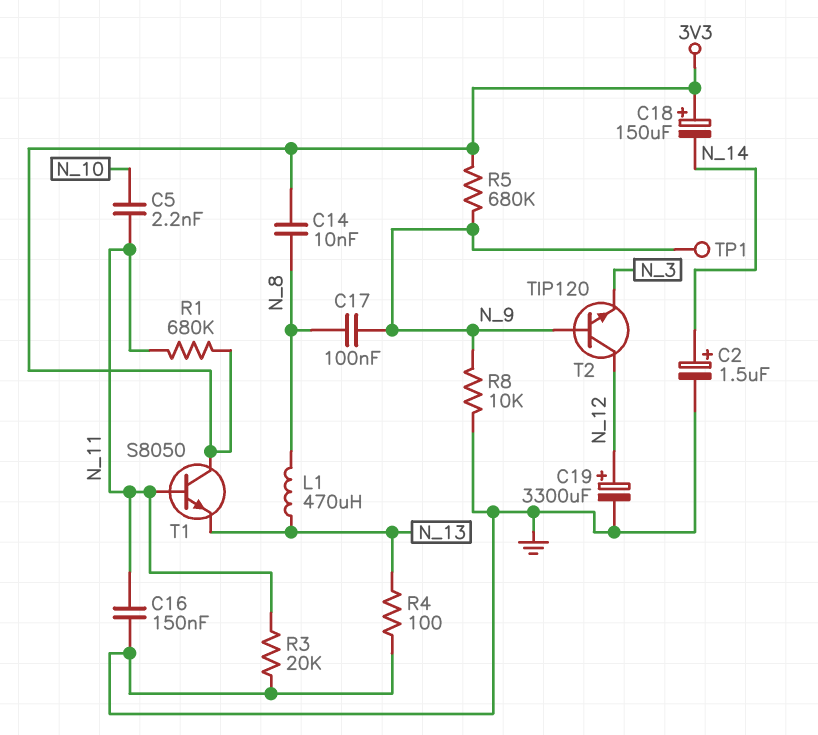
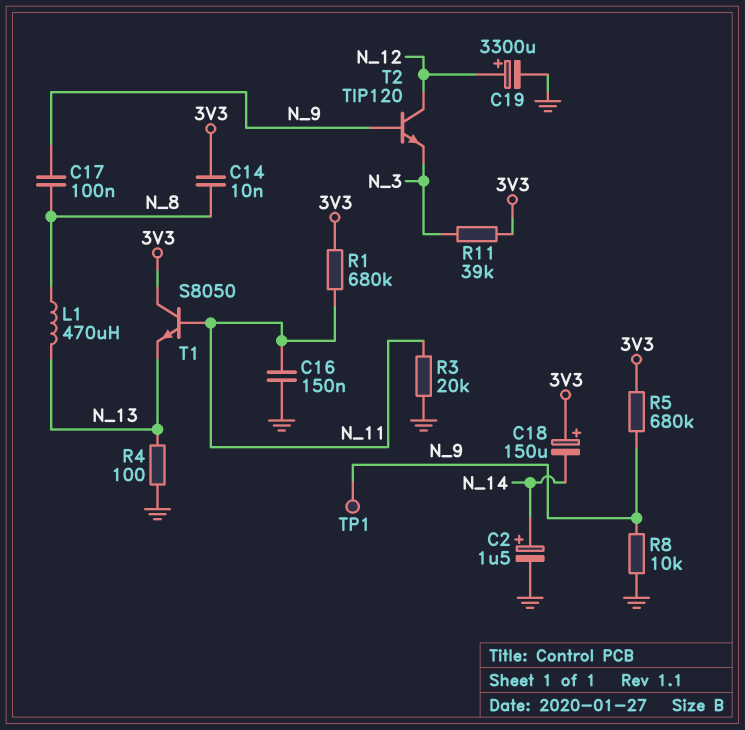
C5: 2.2nF (N_10, N_11) -> none
R11: none -> 39k (3V3, N_3)

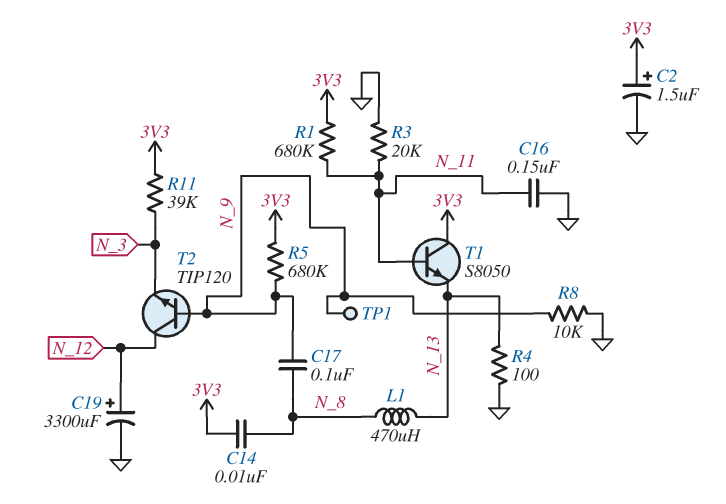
C2: 1.5uF (plus N_14, minus GND) -> 1.5uF (plus 3V3, minus GND)
C18: 150uF (plus 3V3, minus N_14) -> none

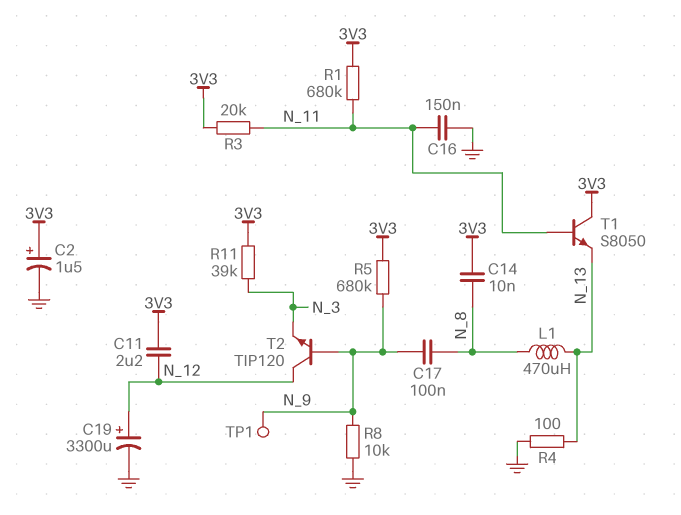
C11: none -> 2.2uF (3V3, N_12)
R3: 20k (GND, N_11) -> 20k (3V3, N_11)

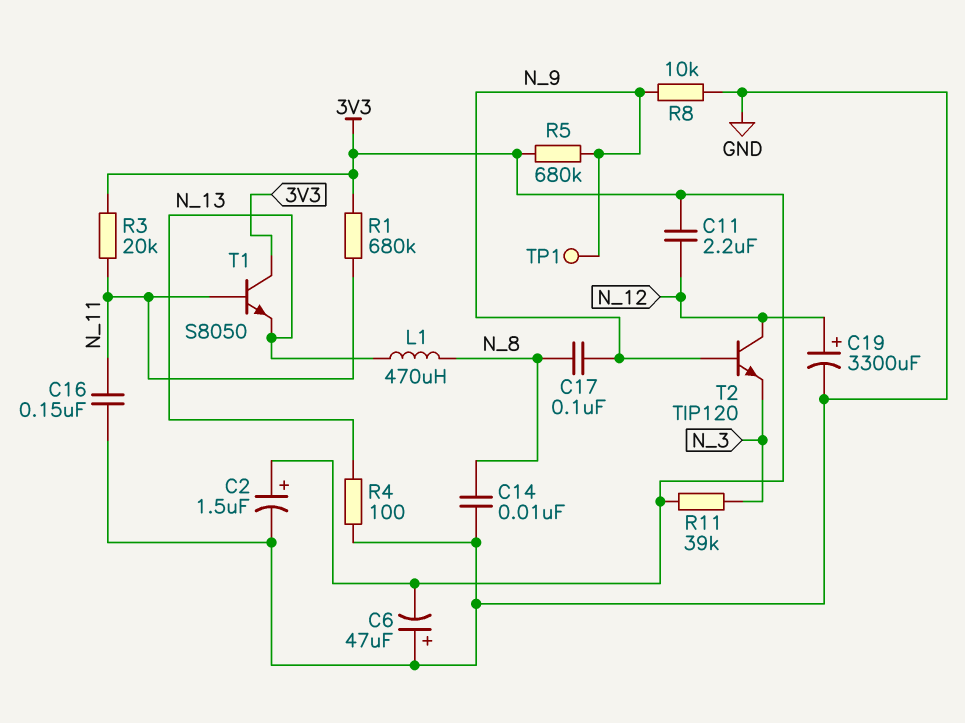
C6: none -> 47uF (plus GND, minus 3V3)
C14: 10nF (3V3, N_8) -> 10nF (GND, N_8)

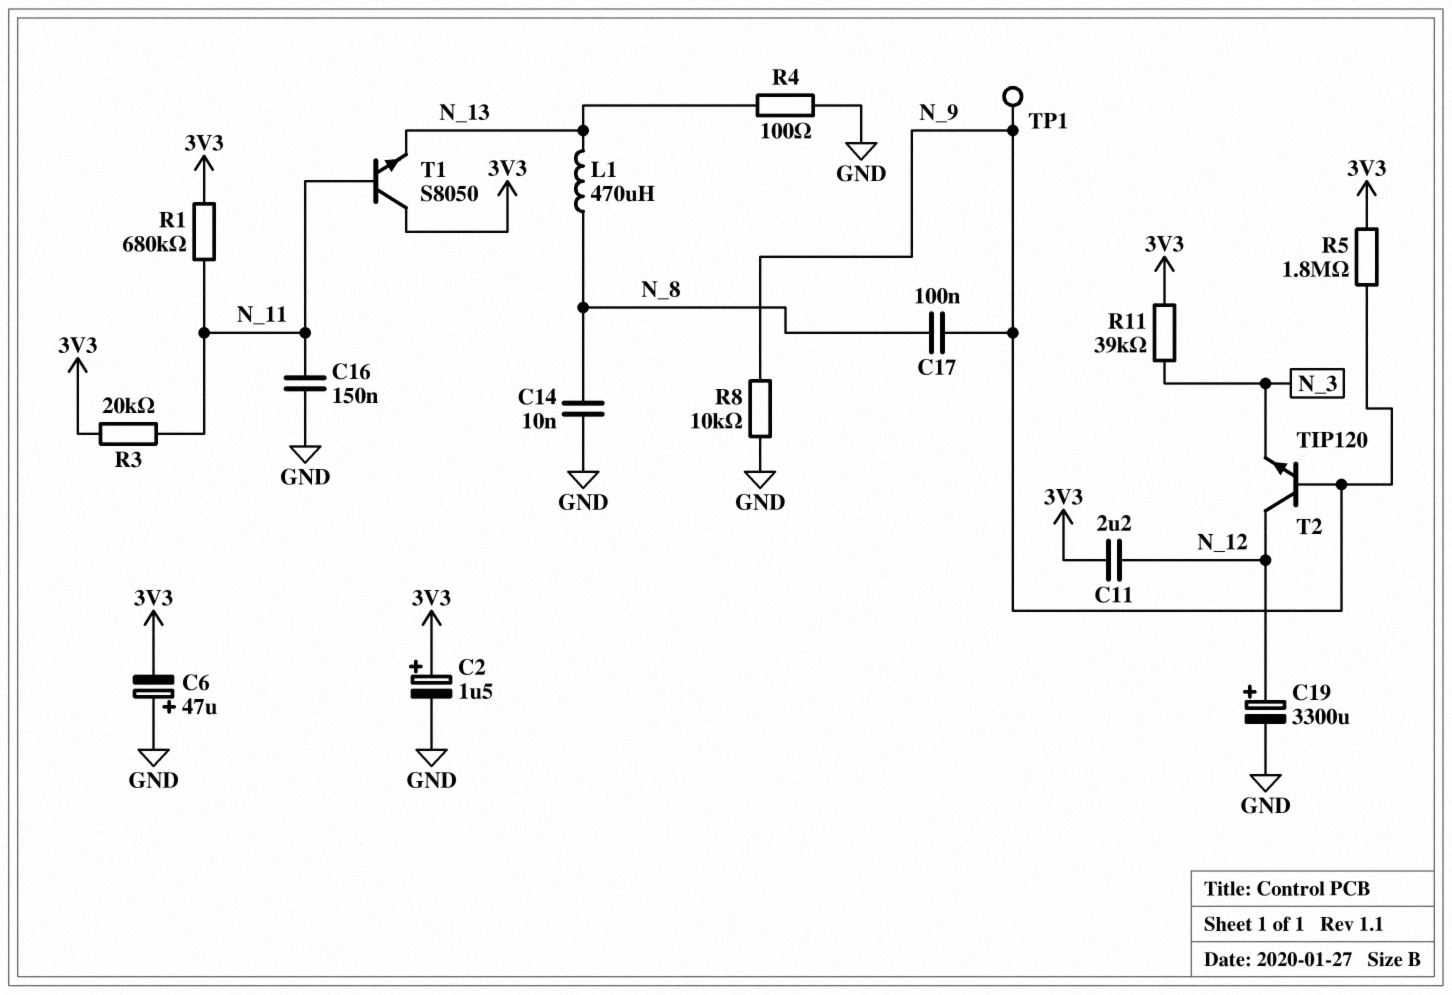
R5: 680k (3V3, N_9) -> 1.8M (3V3, N_9)

